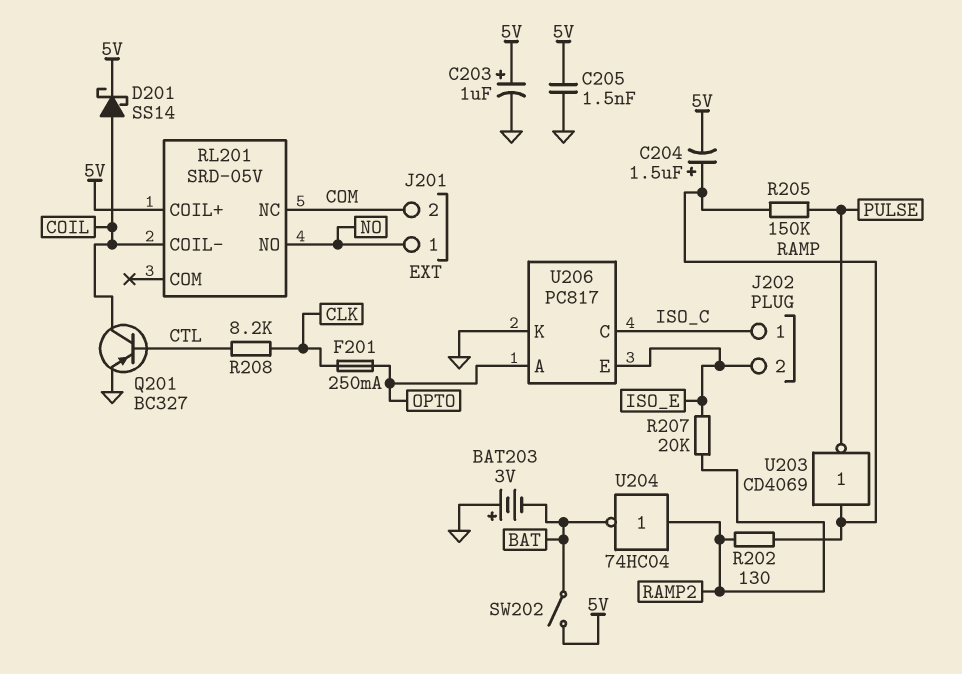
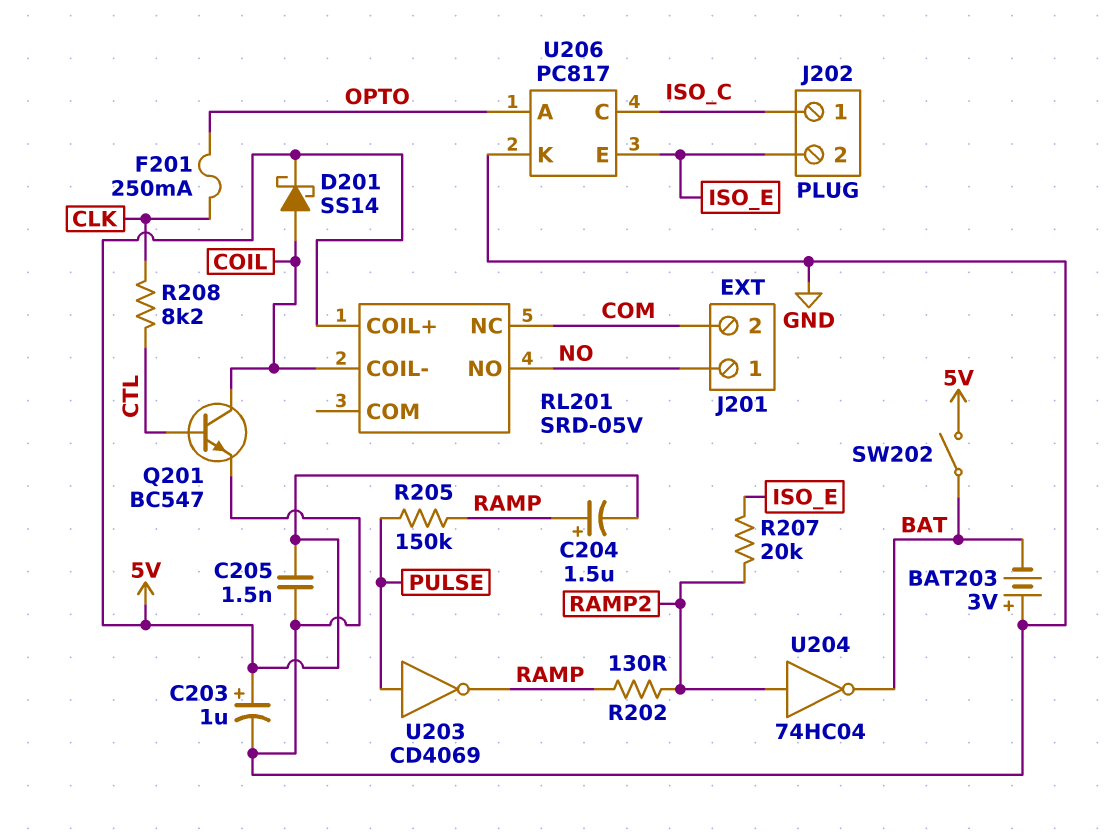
Q201: PNP BC327 (B CTL, C COIL, E GND) -> NPN BC547 (B CTL, C COIL, E GND)
U203: NOT CD4069 (in RAMP, out PULSE) -> NOT CD4069 (in PULSE, out RAMP)

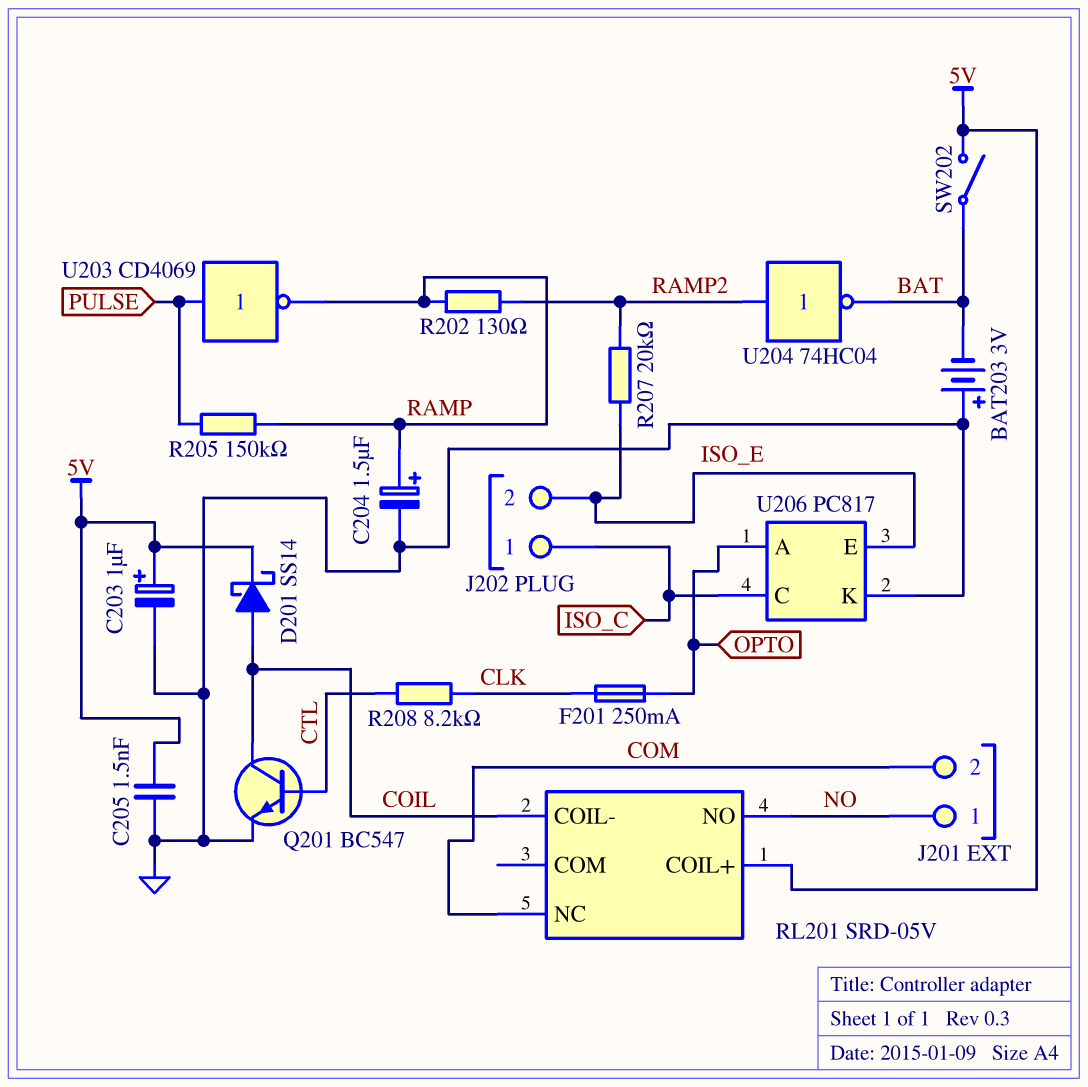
C204: 1.5uF (plus RAMP, minus 5V) -> 1.5uF (plus RAMP, minus GND)

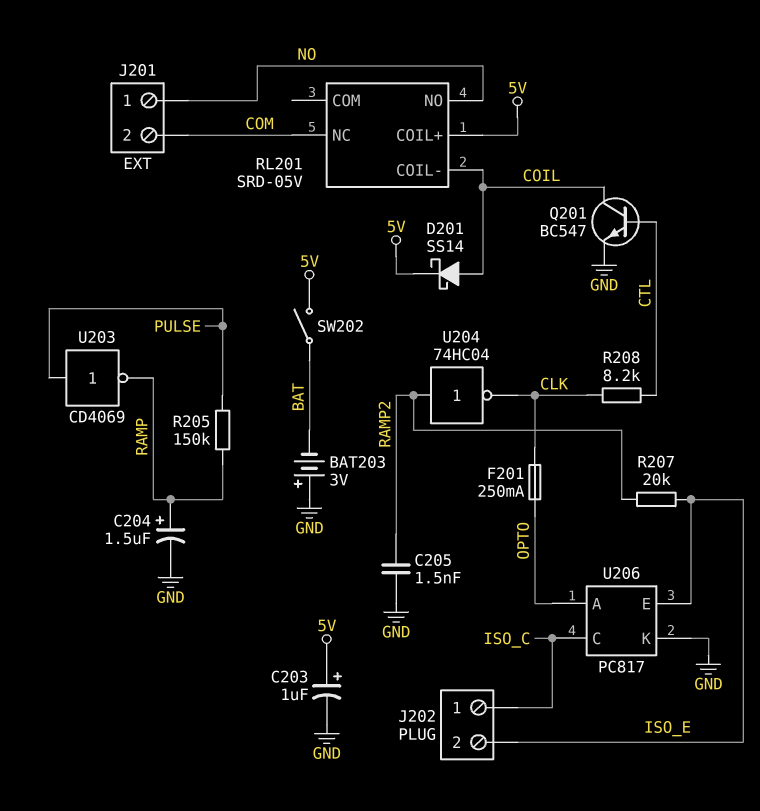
C205: 1.5nF (5V, GND) -> 1.5nF (GND, RAMP2)
R202: 130 (RAMP, RAMP2) -> none
U204: NOT 74HC04 (in RAMP2, out BAT) -> NOT 74HC04 (in RAMP2, out CLK)

